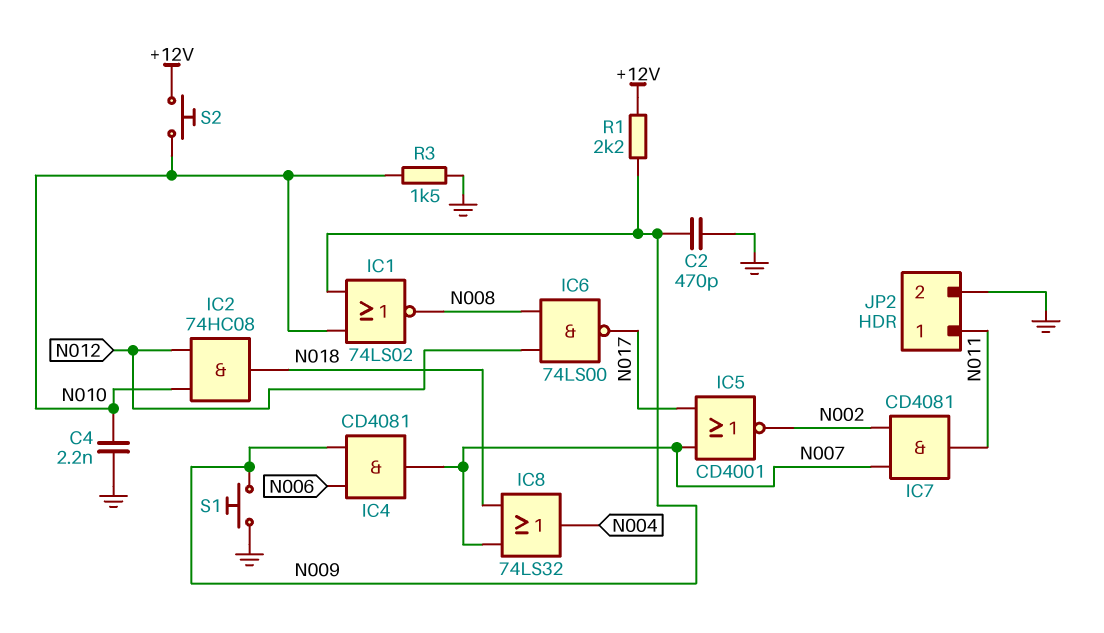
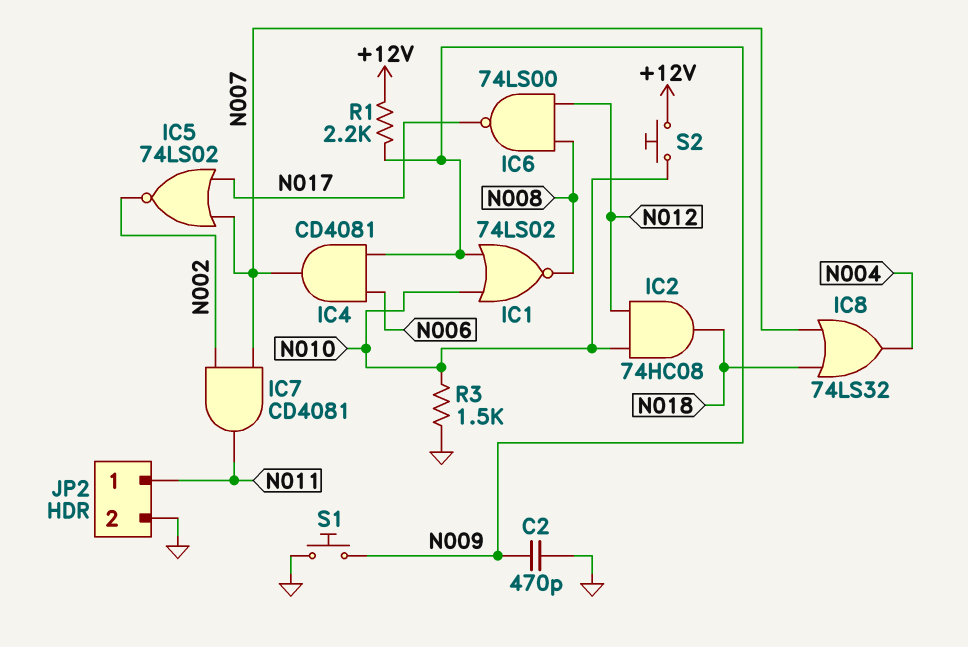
C4: 2.2nF (GND, N010) -> none
IC5: NOR CD4001 (in N007, in N017, out N002) -> NOR 74LS02 (in N007, in N017, out N002)

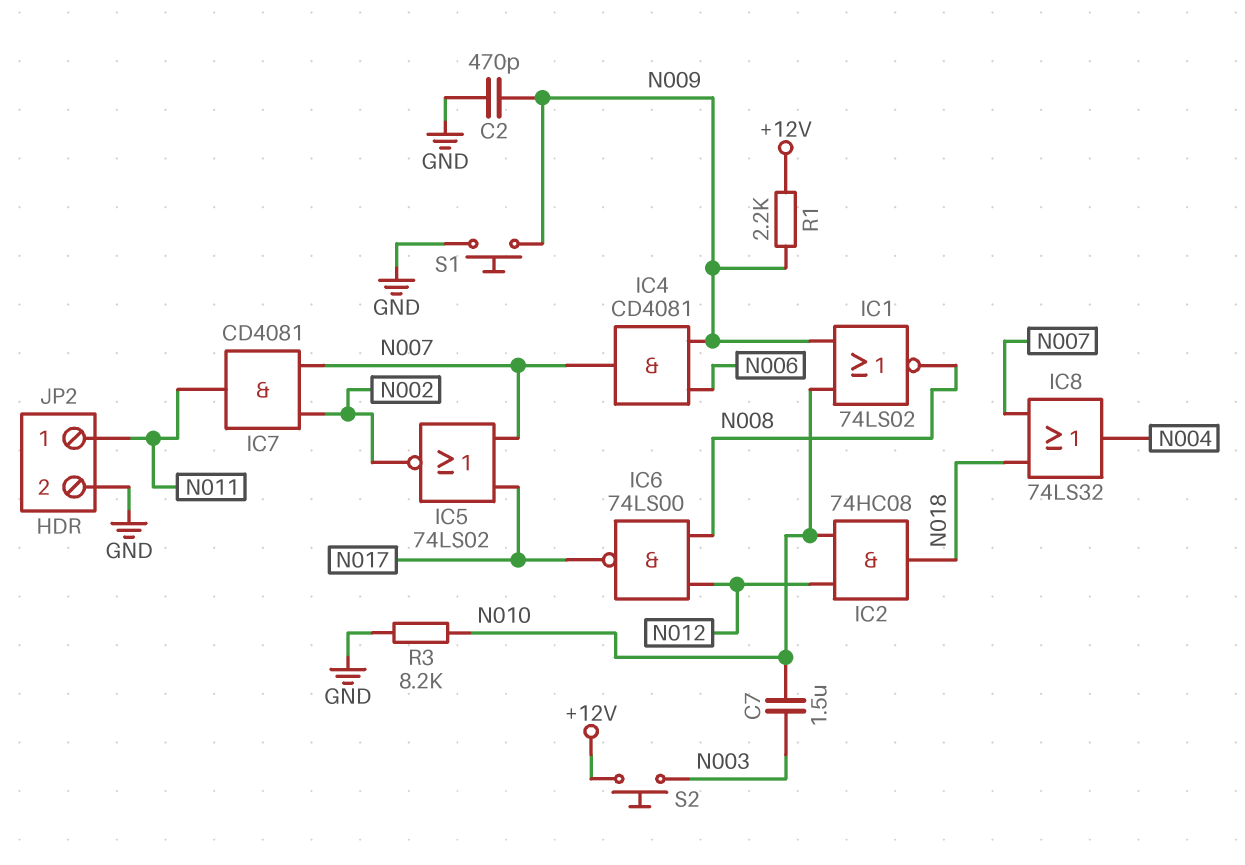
C7: none -> 1.5uF (N003, N010)
R3: 1.5k (GND, N010) -> 8.2k (GND, N010)
S2: button (+12V, N010) -> button (+12V, N003)

